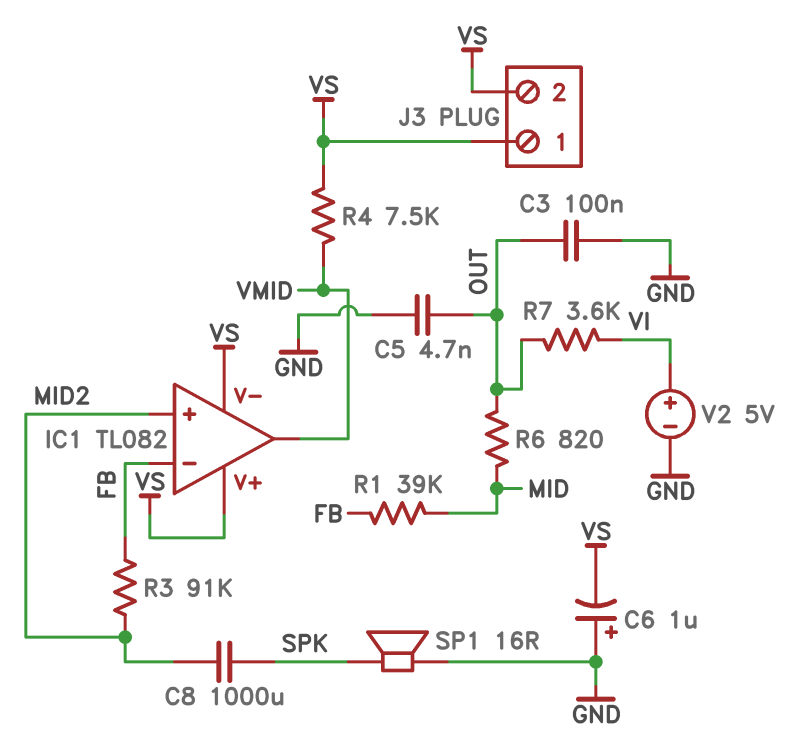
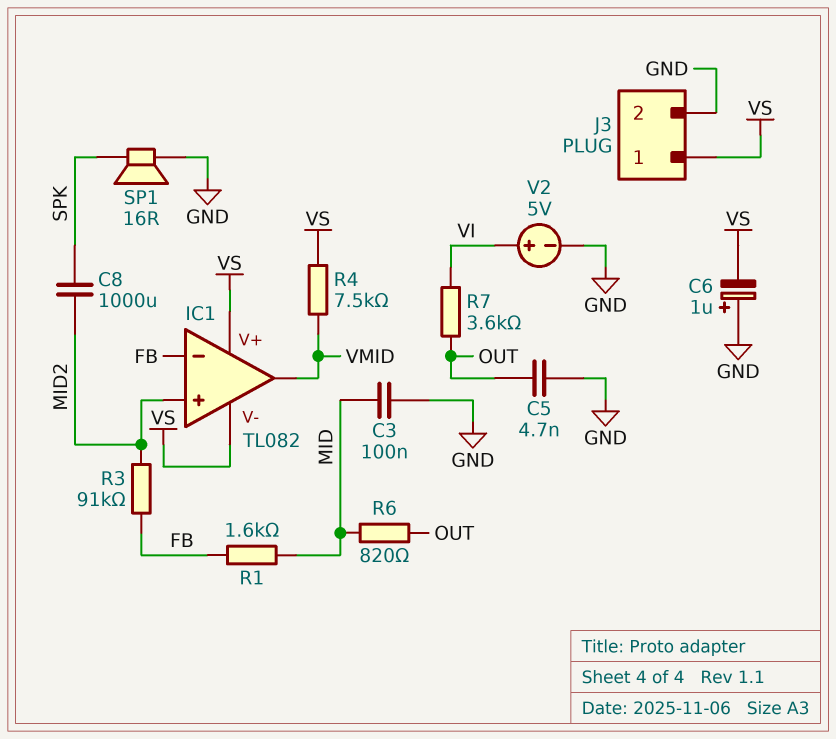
C3: 100nF (GND, OUT) -> 100nF (GND, MID)
J3 pin 2: VS -> GND
R1: 39k (FB, MID) -> 1.6k (FB, MID)

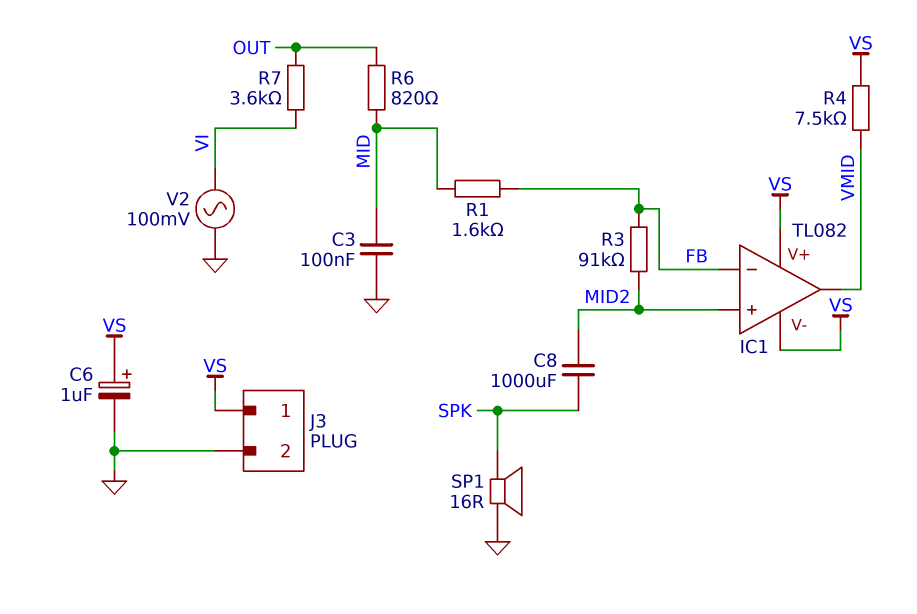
C5: 4.7nF (GND, OUT) -> none
C6: 1uF (plus GND, minus VS) -> 1uF (plus VS, minus GND)
V2: 5V (plus VI, minus GND) -> AC 100mV (GND, VI)

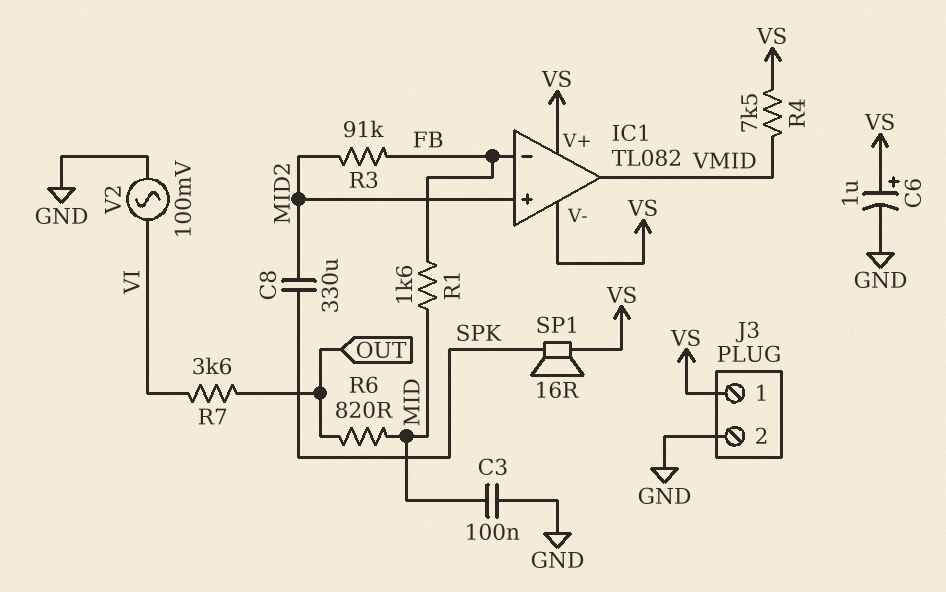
C8: 1000uF (MID2, SPK) -> 330uF (MID2, SPK)
SP1: speaker 16R (GND, SPK) -> speaker 16R (SPK, VS)

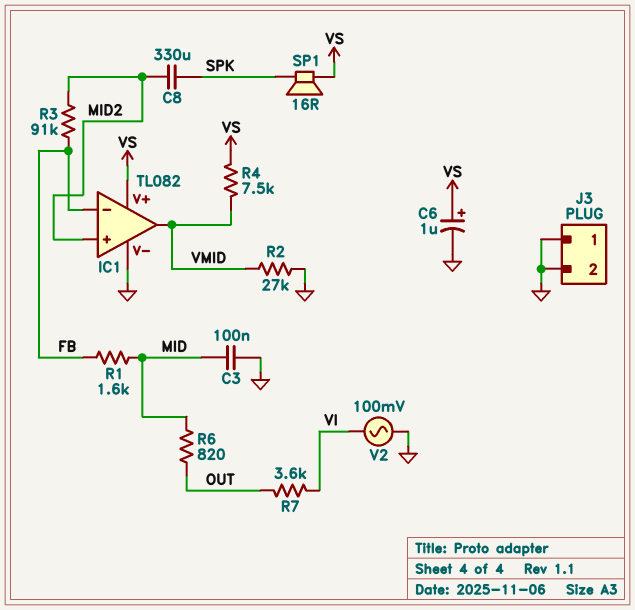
IC1 pin V-: VS -> GND
J3 pin 1: VS -> GND
R2: none -> 27k (GND, VMID)

